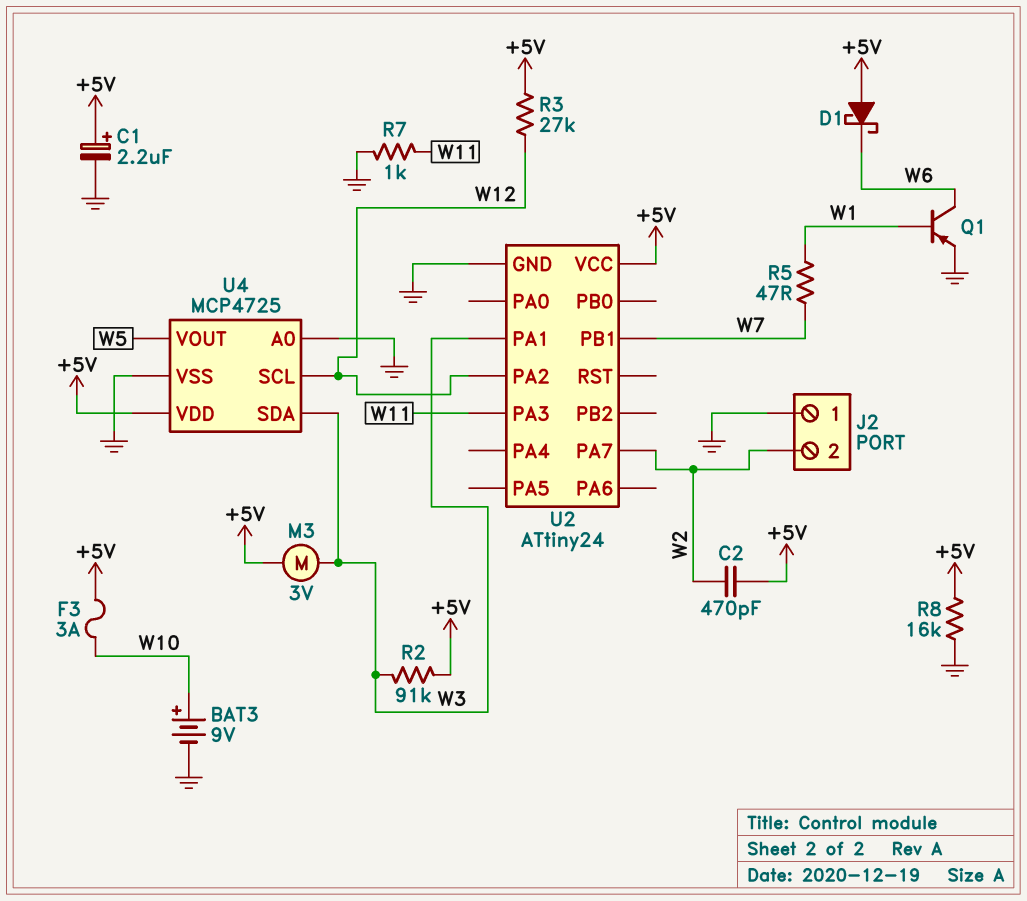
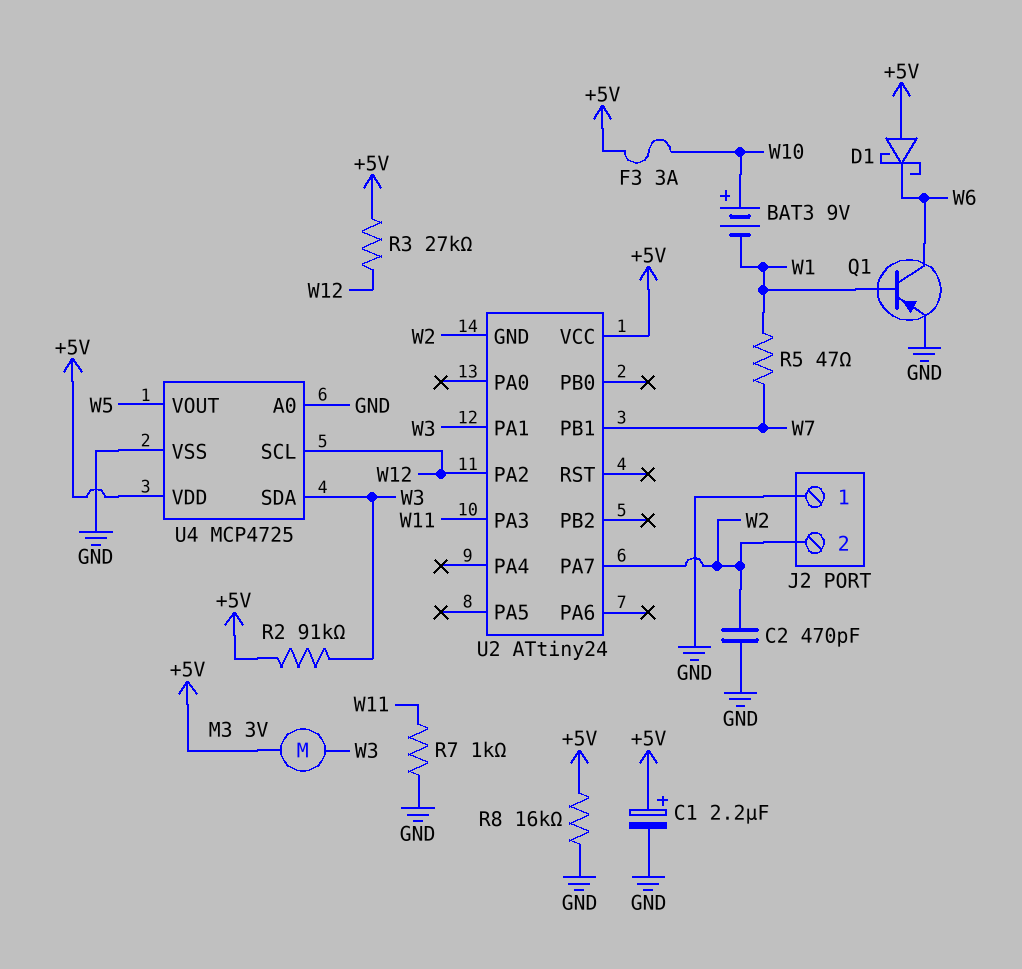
BAT3: 9V (plus W10, minus GND) -> 9V (plus W10, minus W1)
C2: 470pF (+5V, W2) -> 470pF (GND, W2)
U2 pin GND: GND -> W2

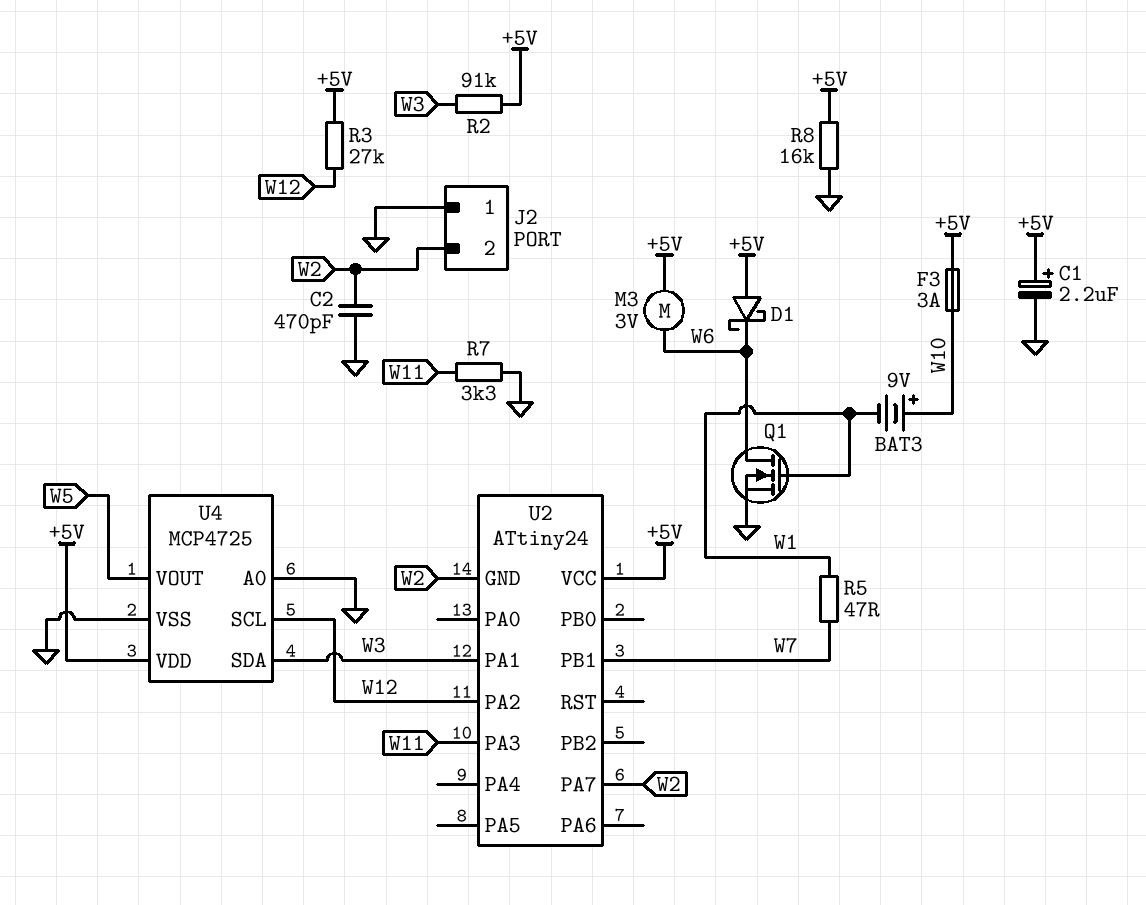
M3: motor 3V (+5V, W3) -> motor 3V (+5V, W6)
Q1: PNP (B W1, C W6, E GND) -> NMOS (G W1, D W6, S GND)
R7: 1k (GND, W11) -> 3.3k (GND, W11)

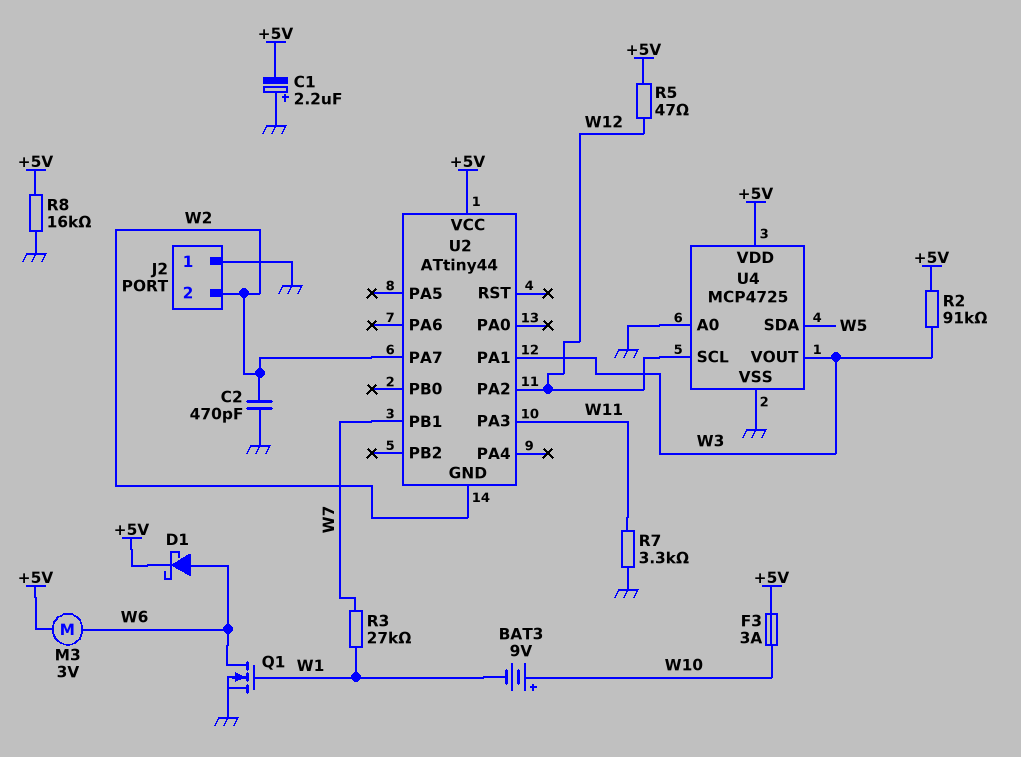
C1: 2.2uF (plus +5V, minus GND) -> 2.2uF (plus GND, minus +5V)
D1: schottky (A +5V, K W6) -> schottky (A W6, K +5V)
R3: 27k (+5V, W12) -> 27k (W1, W7)
R5: 47 (W1, W7) -> 47 (+5V, W12)
U2: ATtiny24 -> ATtiny44
U4 pin SDA: W3 -> W5
U4 pin VOUT: W5 -> W3

